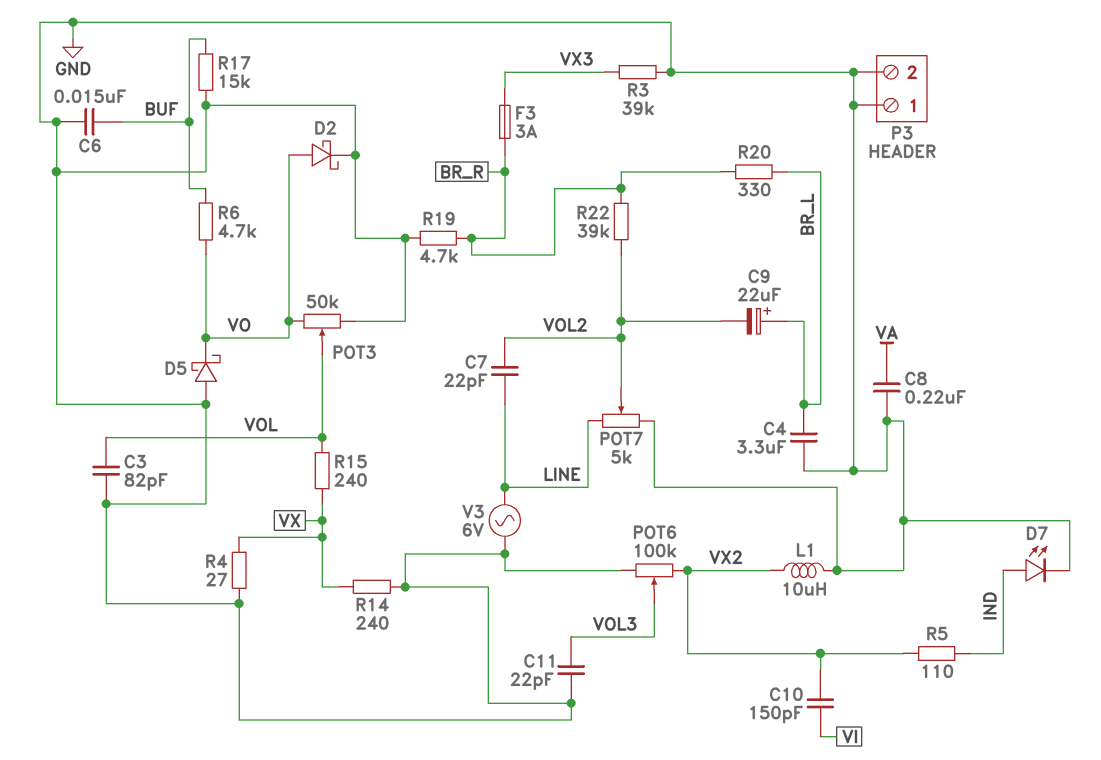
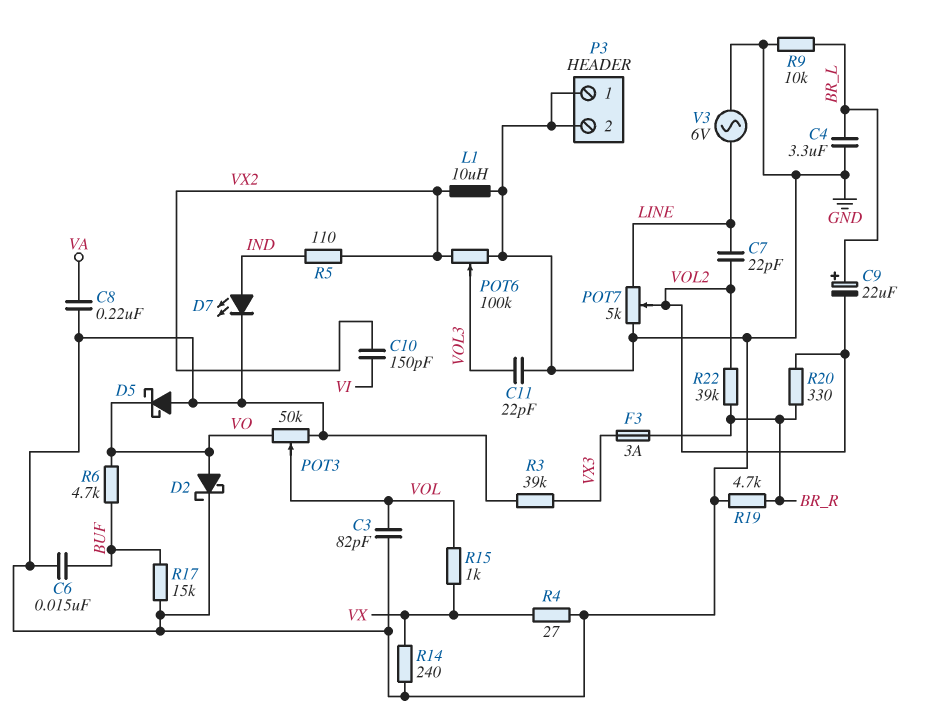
R9: none -> 10k (BR_L, GND)
R15: 240 (VOL, VX) -> 1k (VOL, VX)
R20: 330 (BR_L, BR_R) -> 330 (BR_R, VOL2)

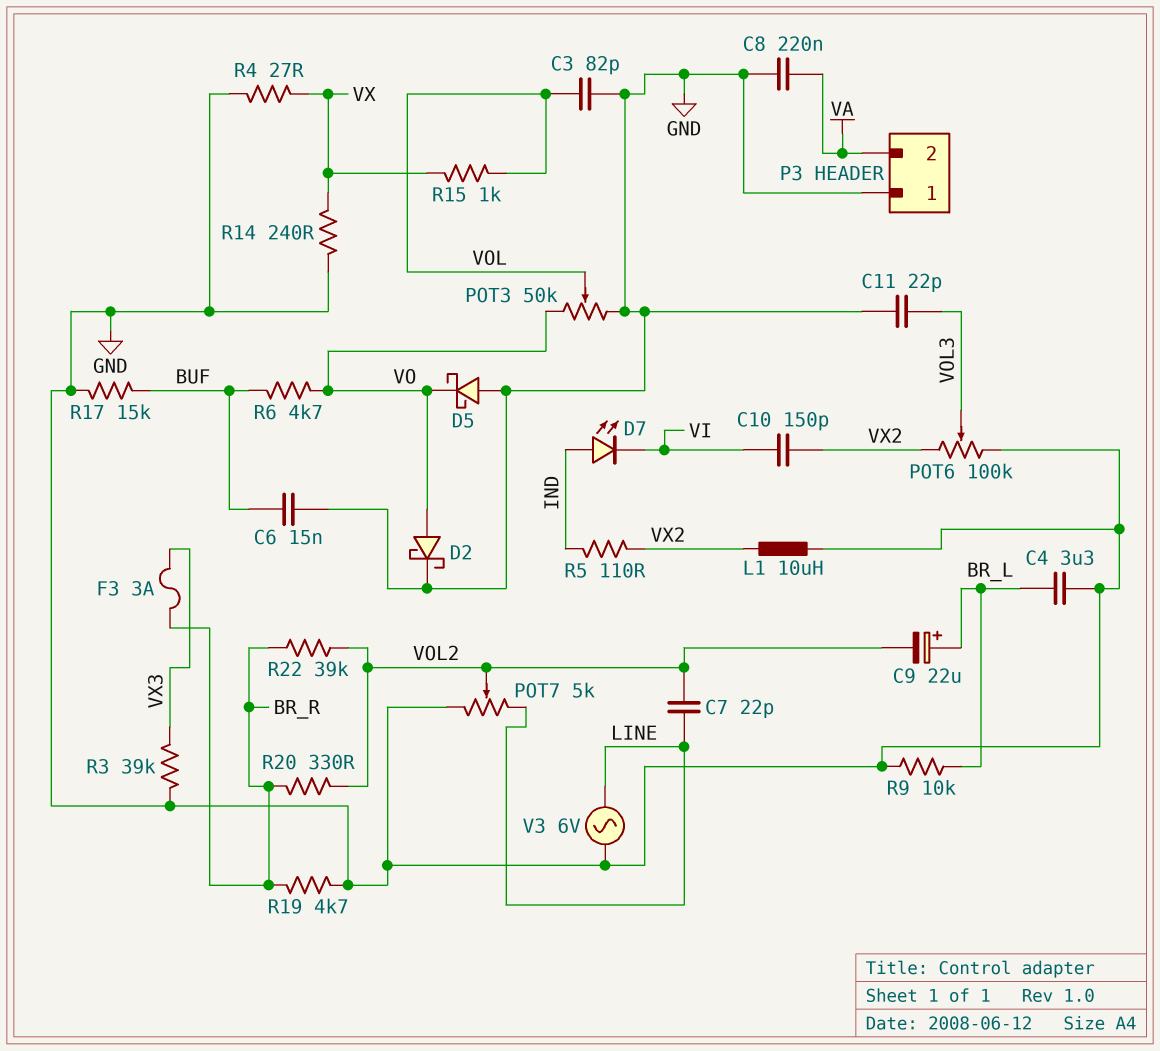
D7: LED (A IND, K GND) -> LED (A IND, K VI)
P3 pin 2: GND -> VA

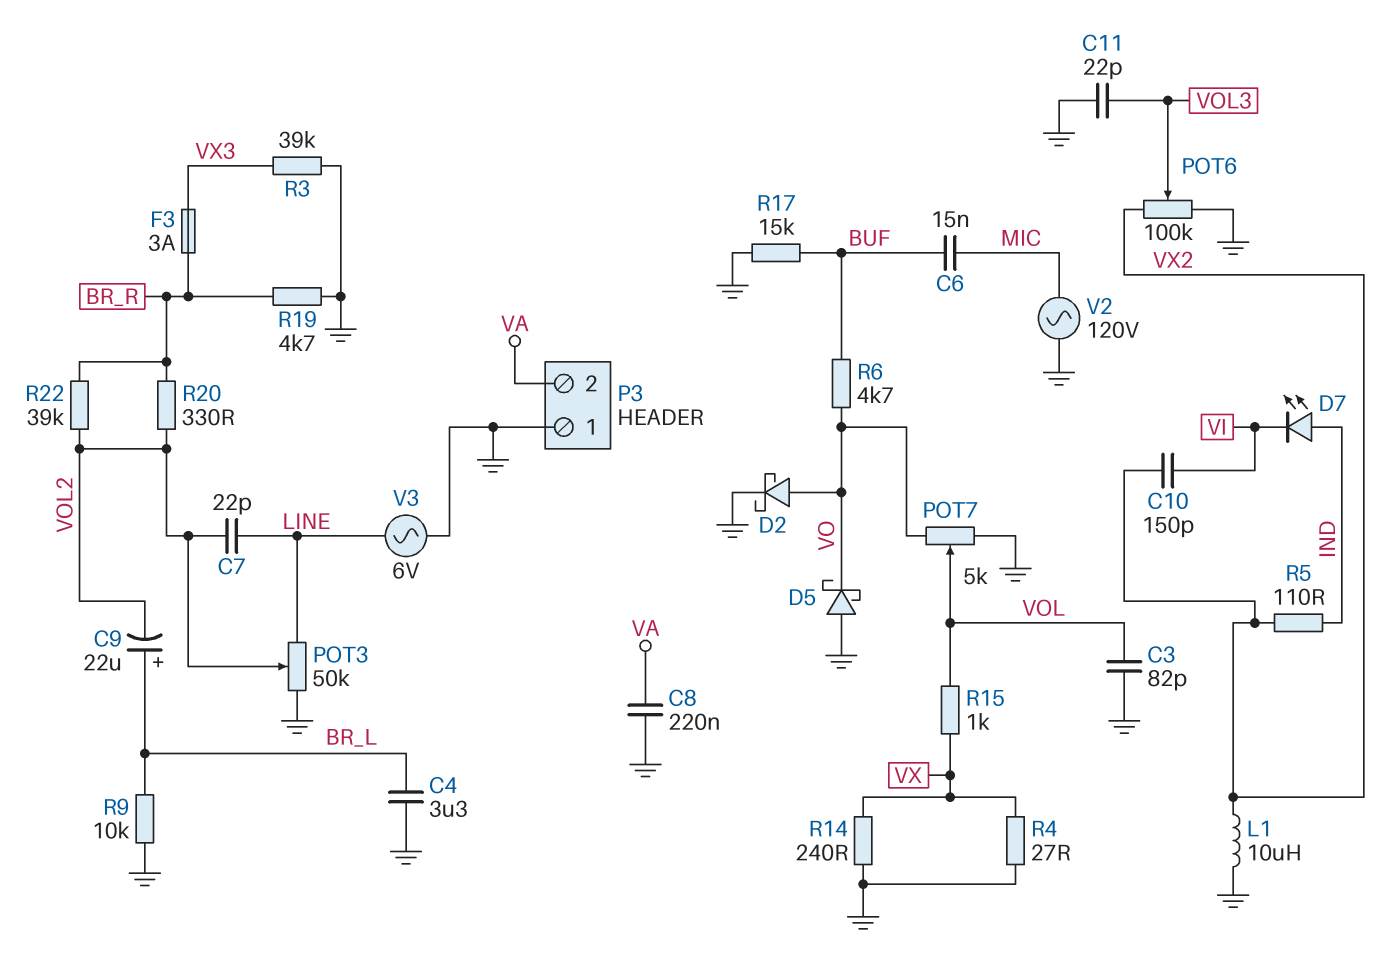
C6: 15nF (BUF, GND) -> 15nF (BUF, MIC)
POT3: 50k (GND, VO, wiper VOL) -> 50k (GND, LINE, wiper VOL2)
POT7: 5k (GND, LINE, wiper VOL2) -> 5k (GND, VO, wiper VOL)
V2: none -> AC 120V (GND, MIC)

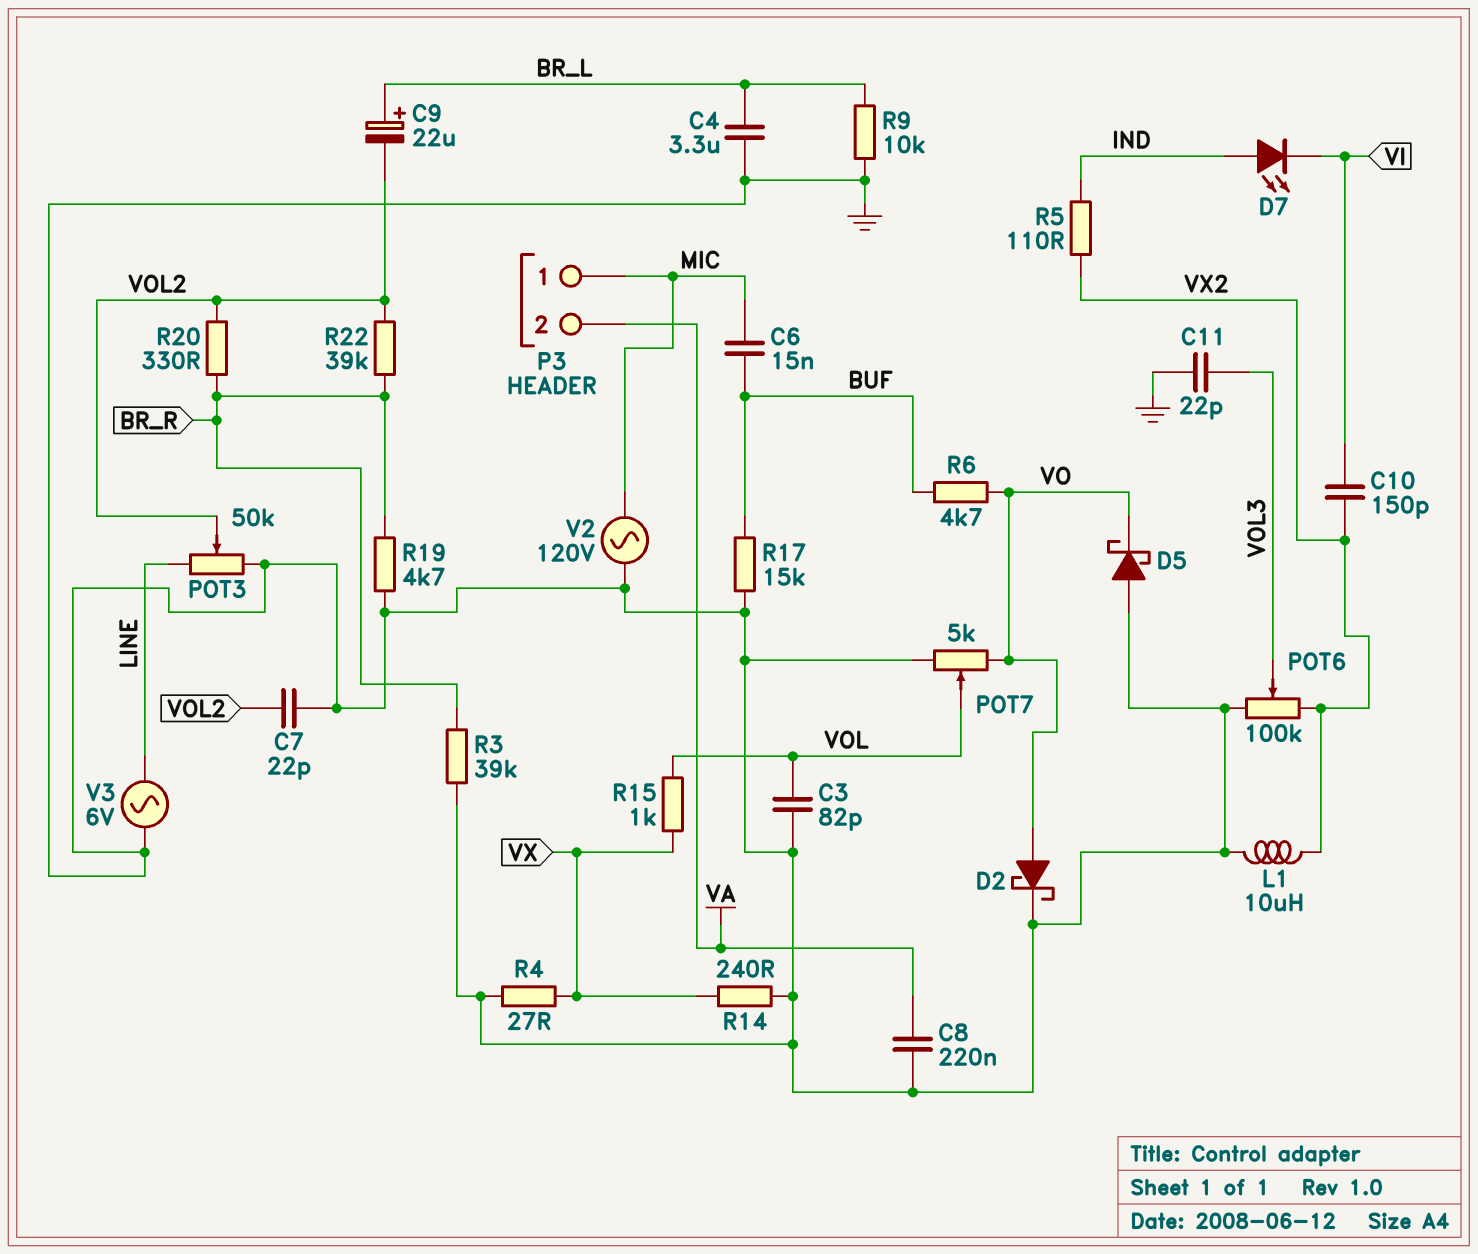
C7: 22pF (LINE, VOL2) -> 22pF (GND, VOL2)
F3: 3A (BR_R, VX3) -> none
P3 pin 1: GND -> MIC
R3: 39k (GND, VX3) -> 39k (BR_R, GND)

